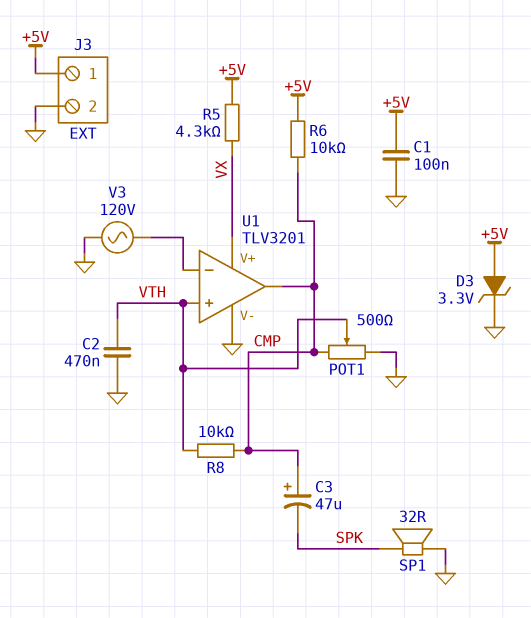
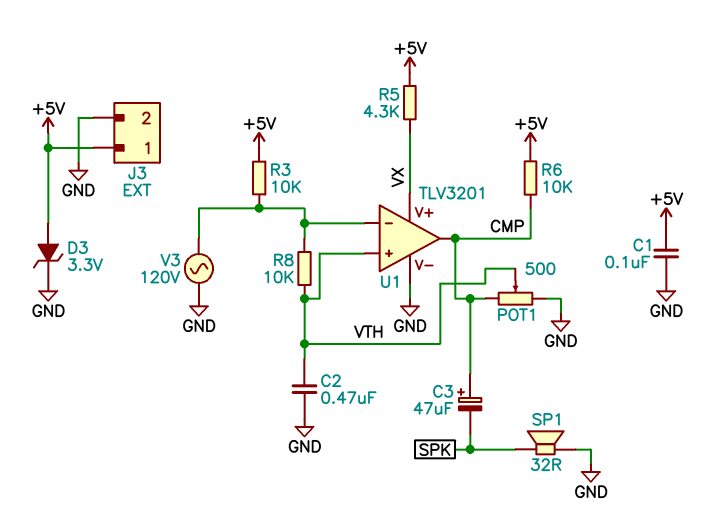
R3: none -> 10k (+5V, U1/in-)
R8: 10k (CMP, VTH) -> 10k (U1/in-, VTH)

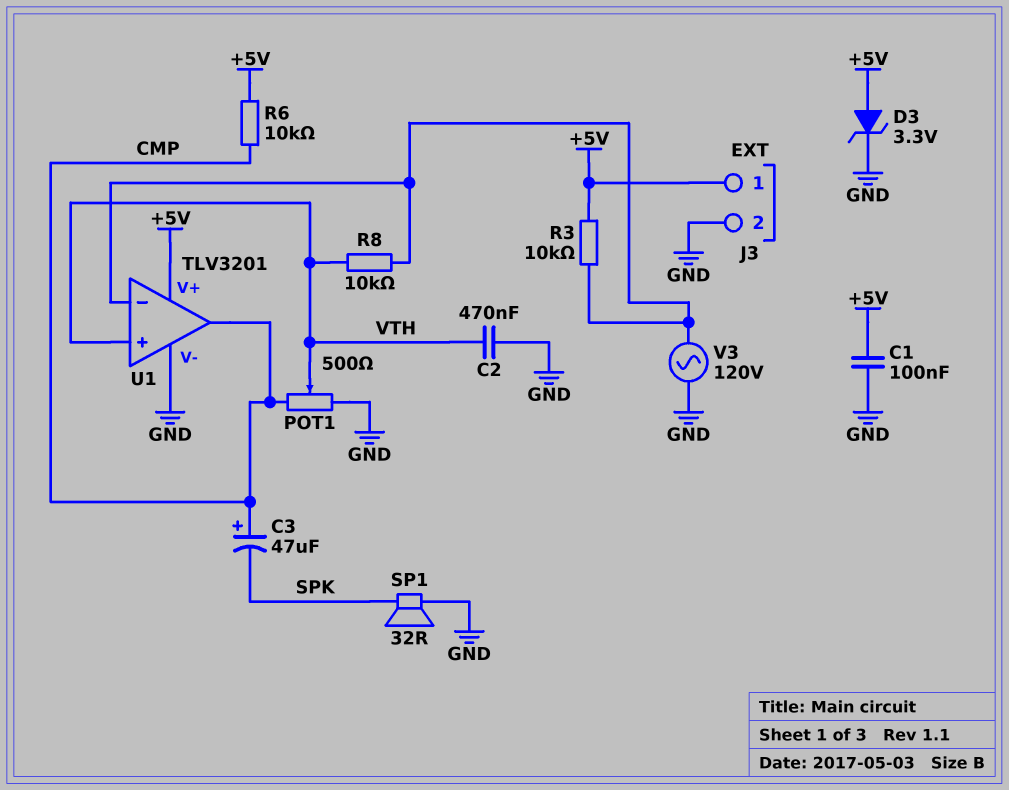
R5: 4.3k (+5V, VX) -> none
U1 pin V+: VX -> +5V

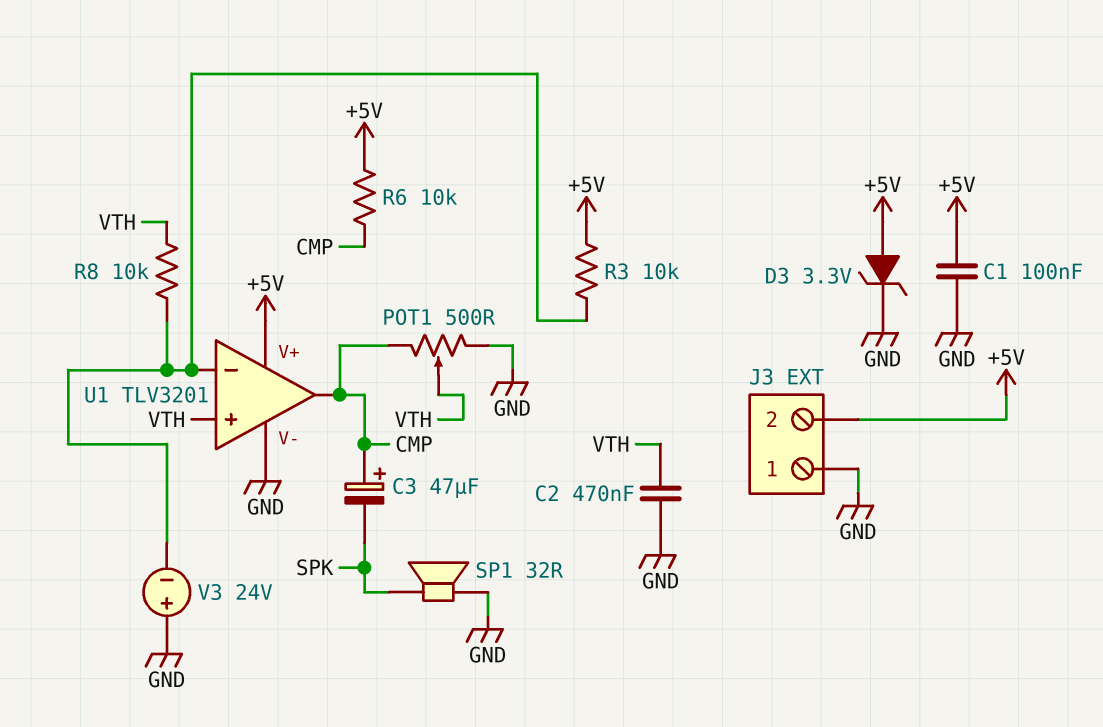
J3 pin 1: +5V -> GND
J3 pin 2: GND -> +5V
V3: AC 120V (GND, U1/in-) -> 24V (plus GND, minus U1/in-)

